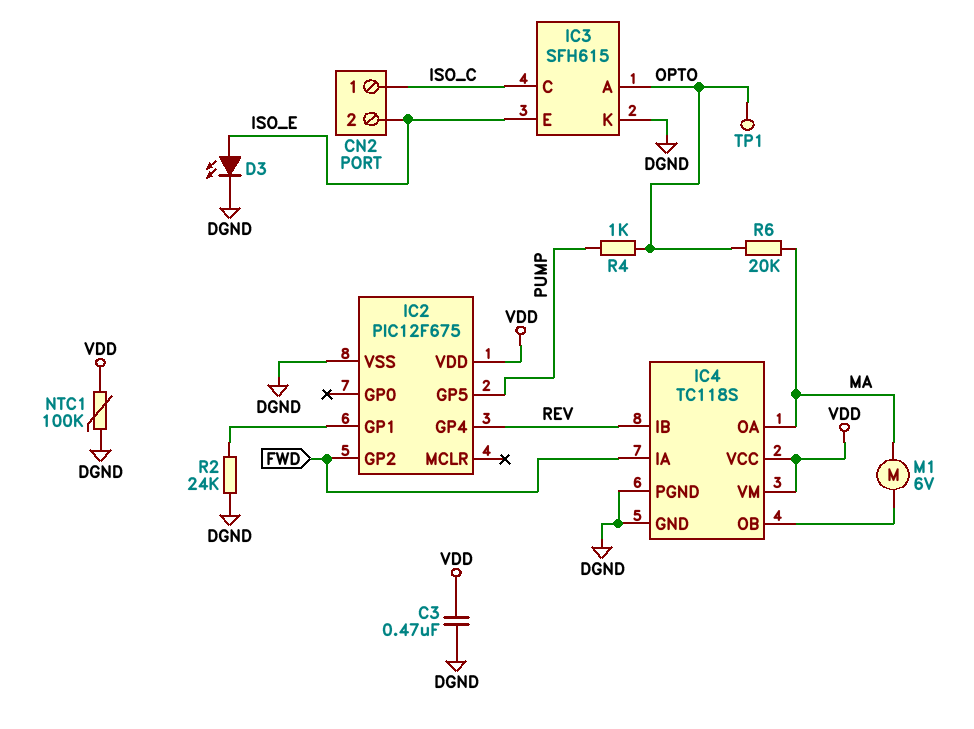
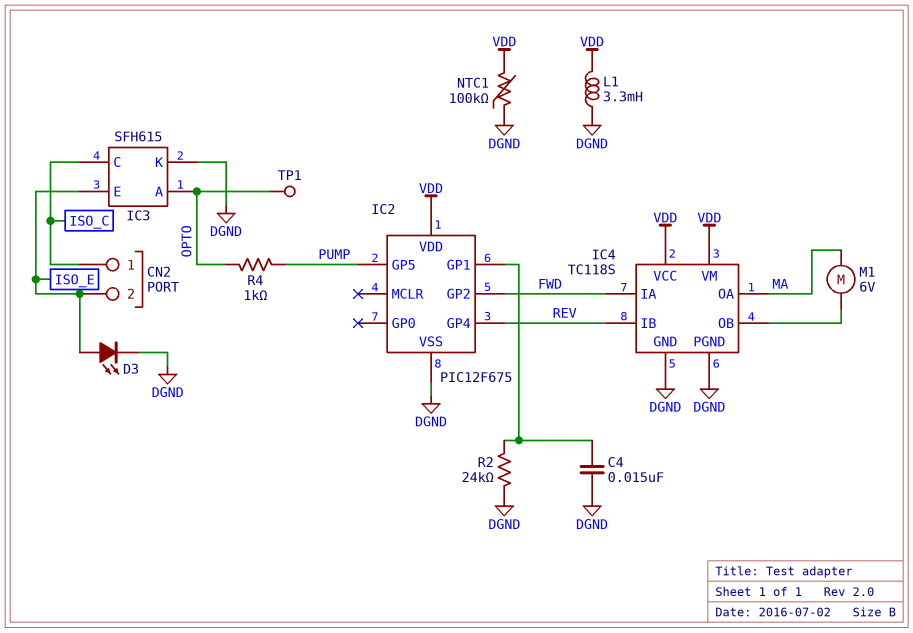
C3: 470nF (DGND, VDD) -> none
C4: none -> 15nF (DGND, IC2/GP1)
L1: none -> 3.3mH (DGND, VDD)
R6: 20k (MA, OPTO) -> none

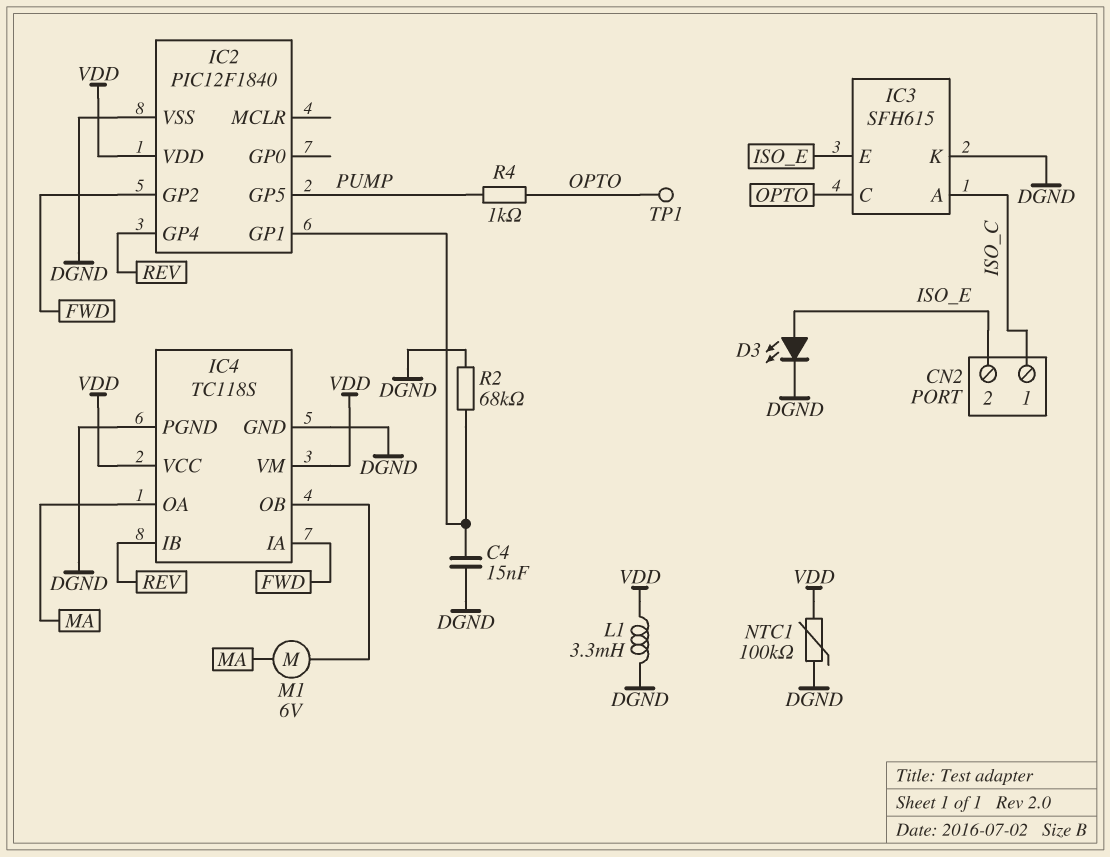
IC2: PIC12F675 -> PIC12F1840
IC3 pin A: OPTO -> ISO_C
IC3 pin C: ISO_C -> OPTO
R2: 24k (DGND, IC2/GP1) -> 68k (DGND, IC2/GP1)

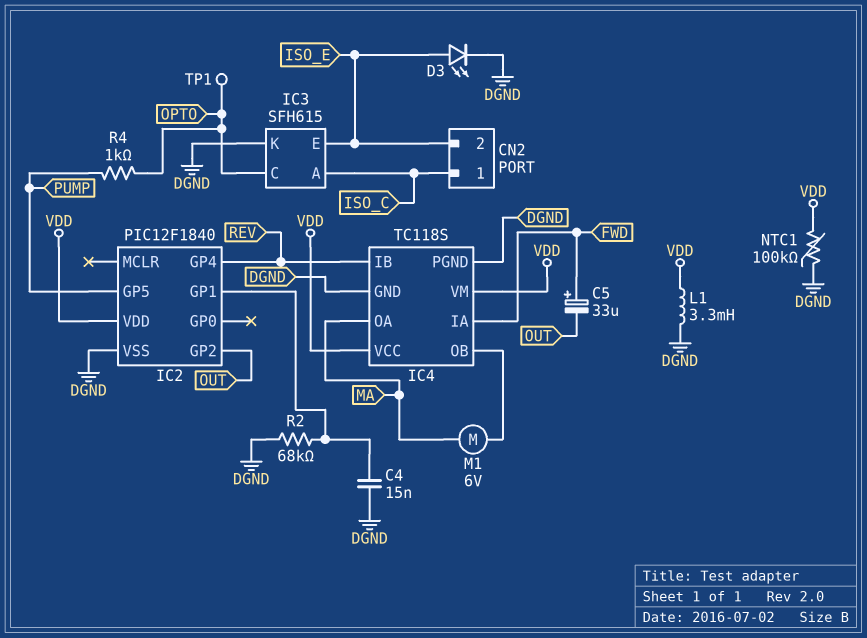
C5: none -> 33uF (plus FWD, minus OUT)
IC2 pin GP2: FWD -> OUT

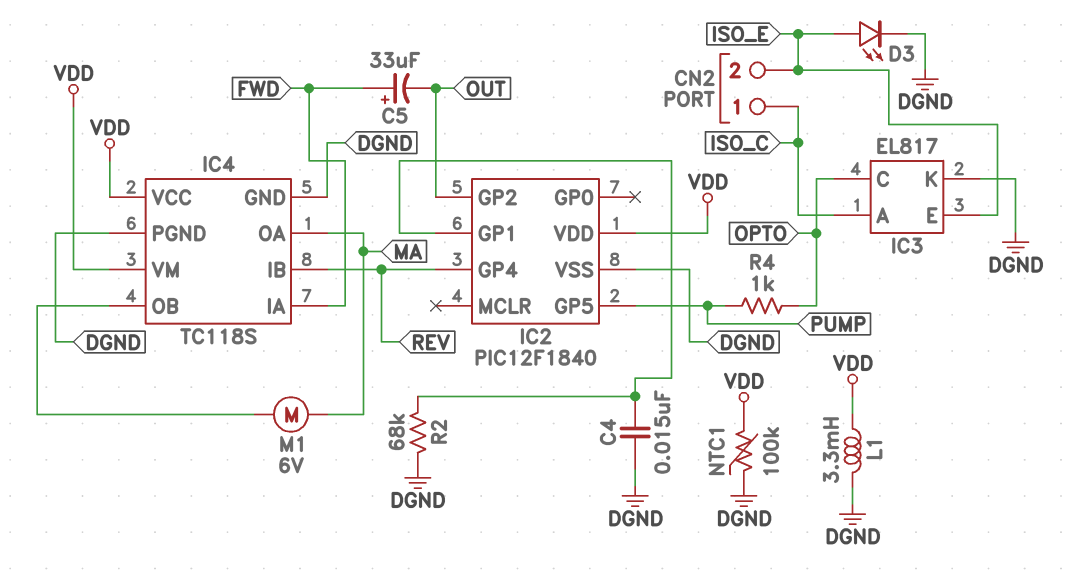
IC3: SFH615 -> EL817
TP1: test point (OPTO) -> none

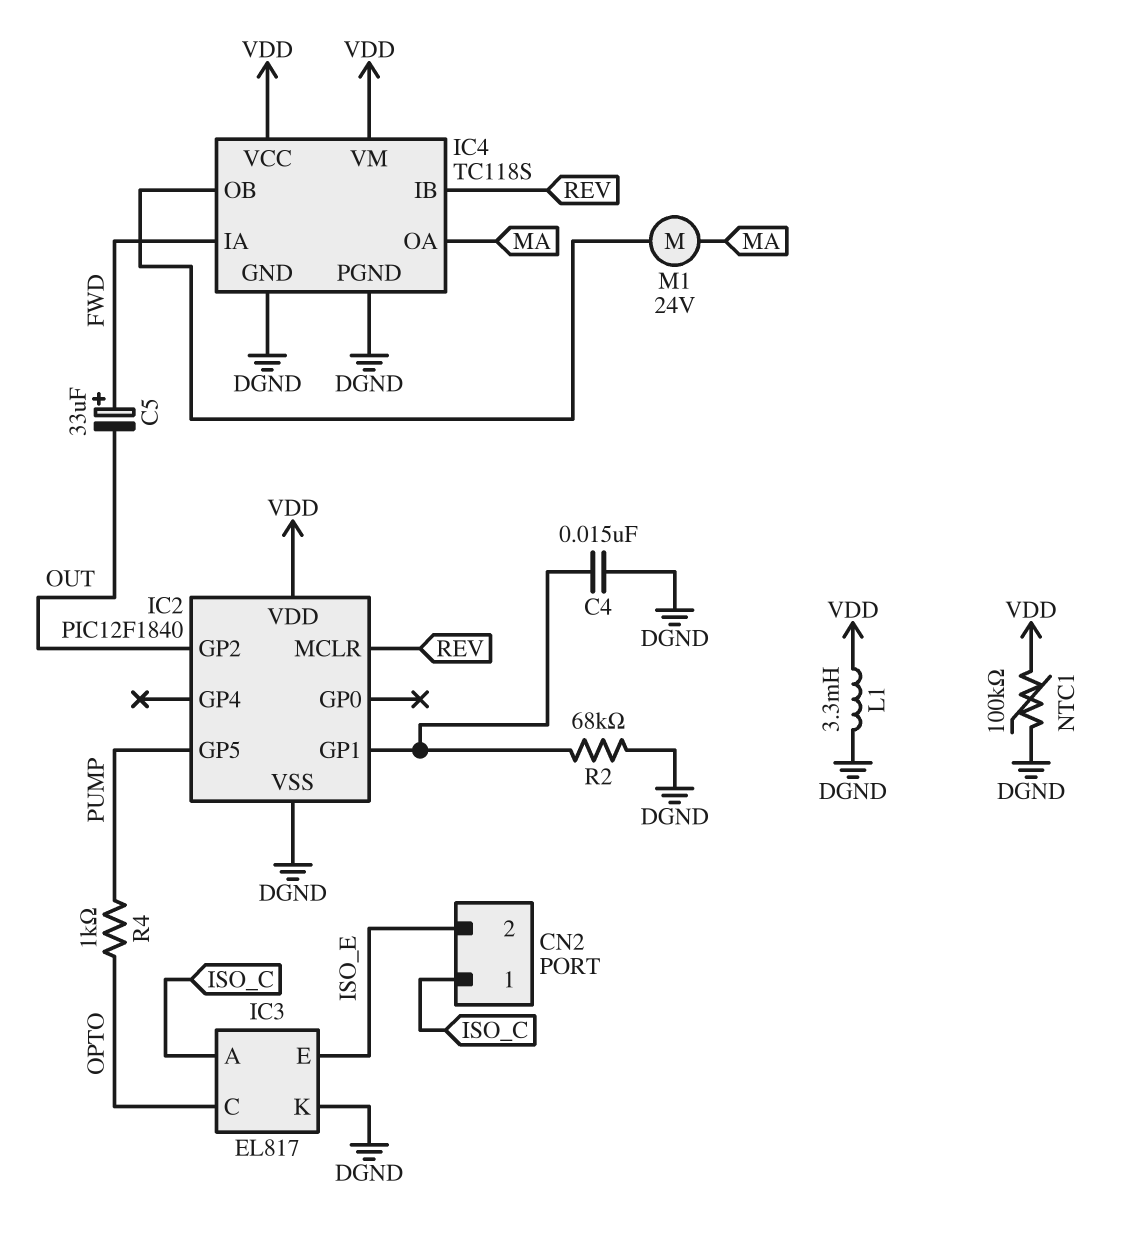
D3: LED (A ISO_E, K DGND) -> none
IC2 pin GP4: REV -> none
IC2 pin MCLR: none -> REV
M1: motor 6V (IC4/OB, MA) -> motor 24V (IC4/OB, MA)

